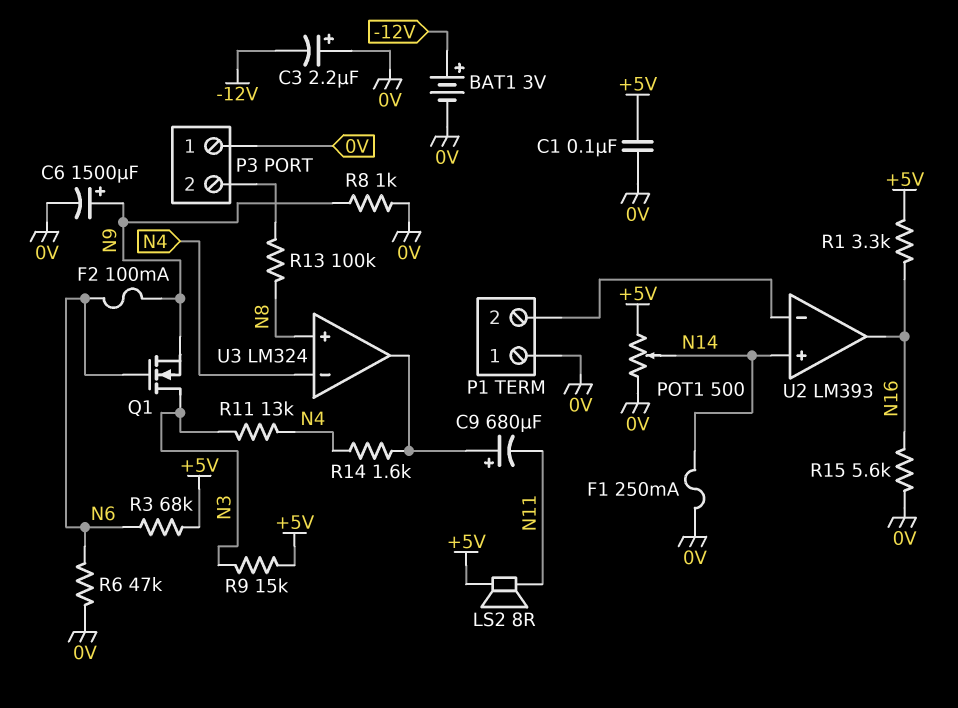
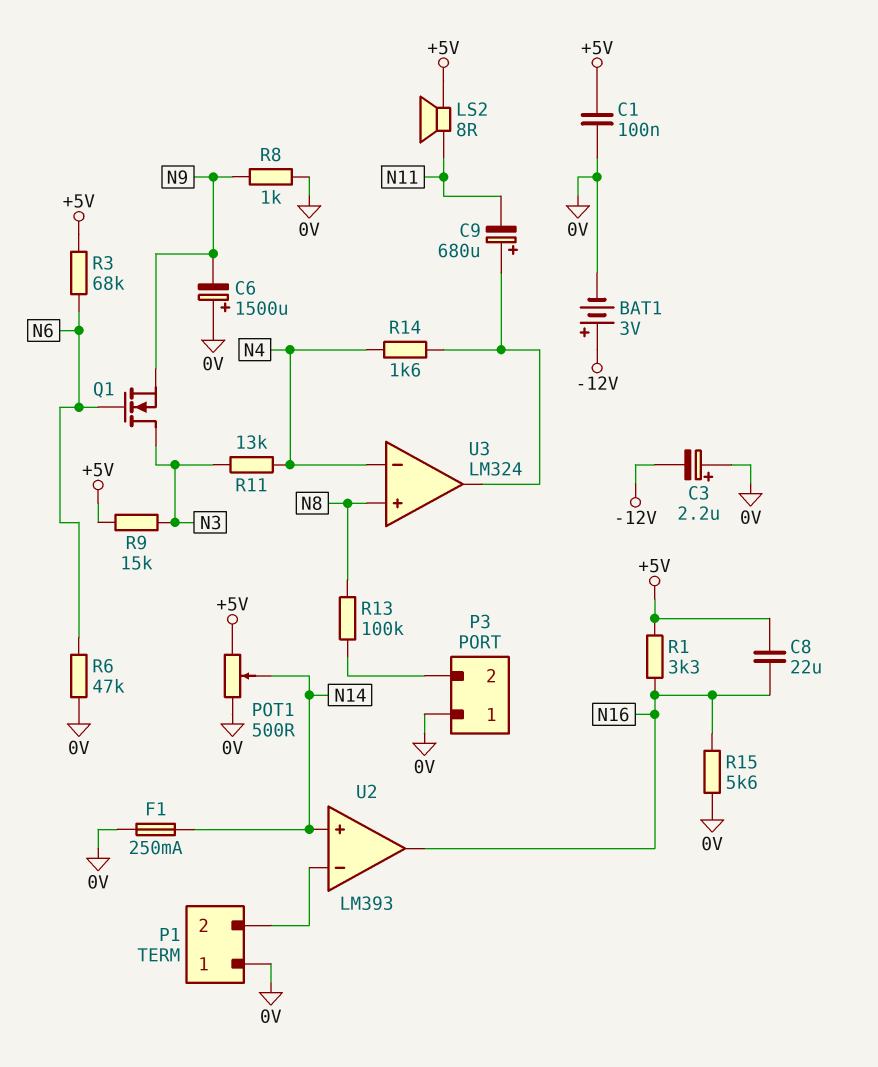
C6: 1500uF (plus N9, minus 0V) -> 1500uF (plus 0V, minus N9)
C8: none -> 22uF (+5V, N16)
F2: 100mA (N6, N9) -> none

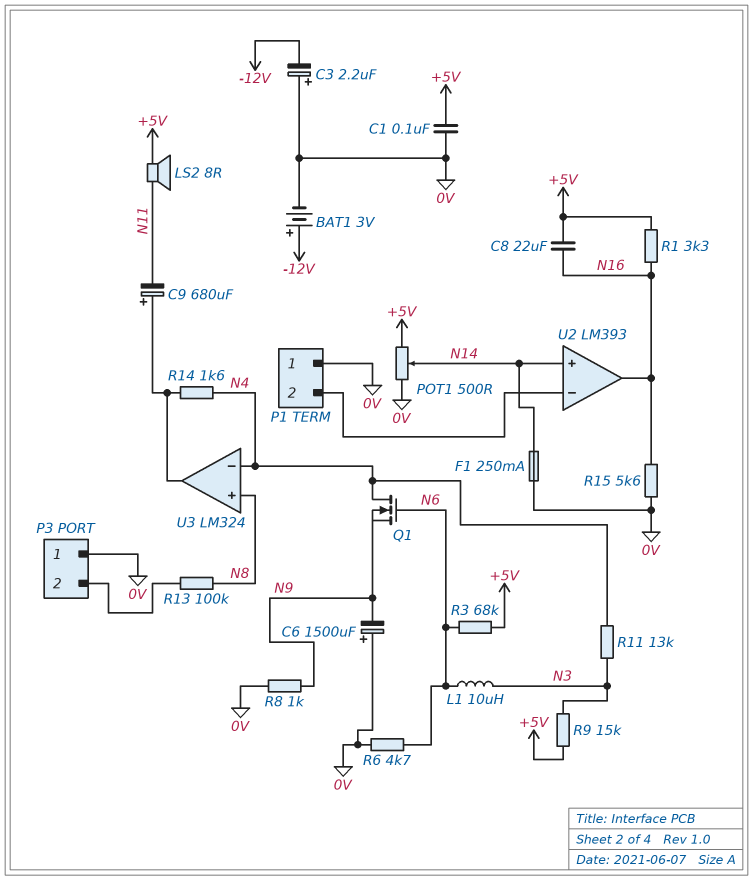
L1: none -> 10uH (N3, N6)
Q1: NMOS (G N6, D N3, S N9) -> NMOS (G N6, D N4, S N9)
R6: 47k (0V, N6) -> 4.7k (0V, N6)

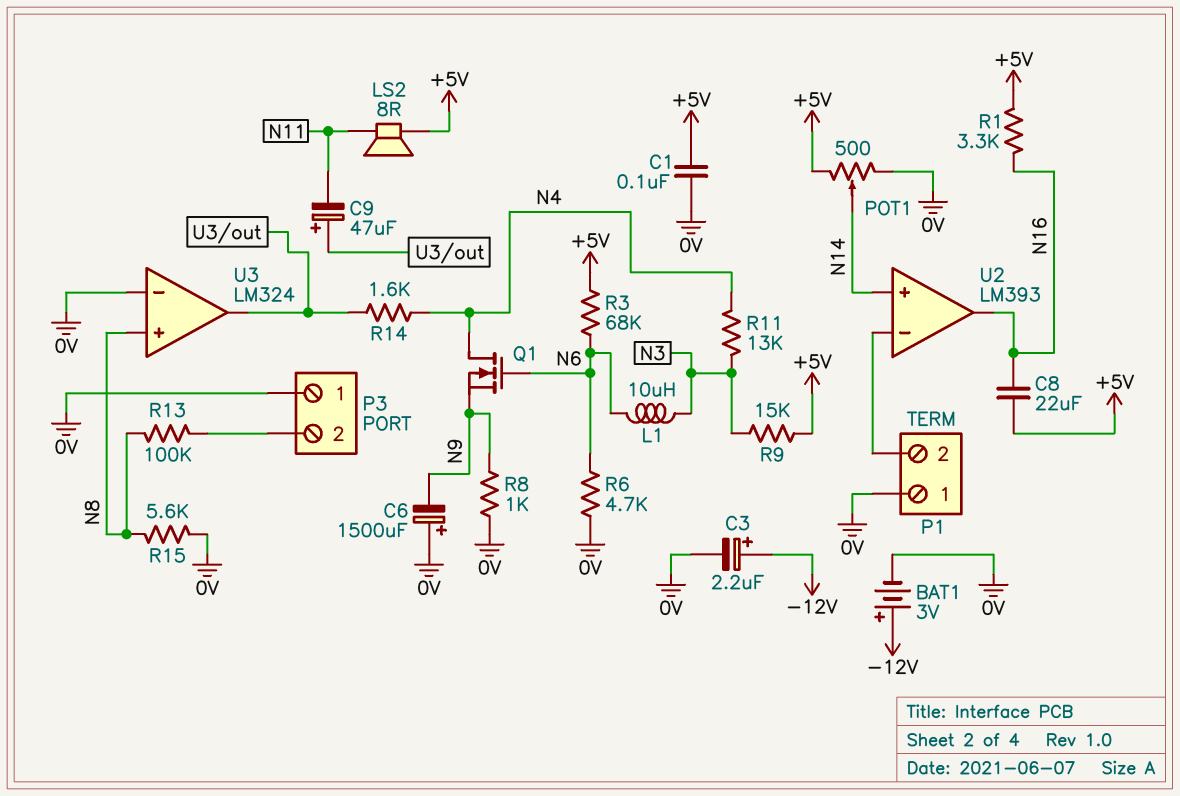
C3: 2.2uF (plus 0V, minus -12V) -> 2.2uF (plus -12V, minus 0V)
C9: 680uF (plus U3/out, minus N11) -> 47uF (plus U3/out, minus N11)
F1: 250mA (0V, N14) -> none
R15: 5.6k (0V, N16) -> 5.6k (0V, N8)
U3 pin in-: N4 -> 0V

